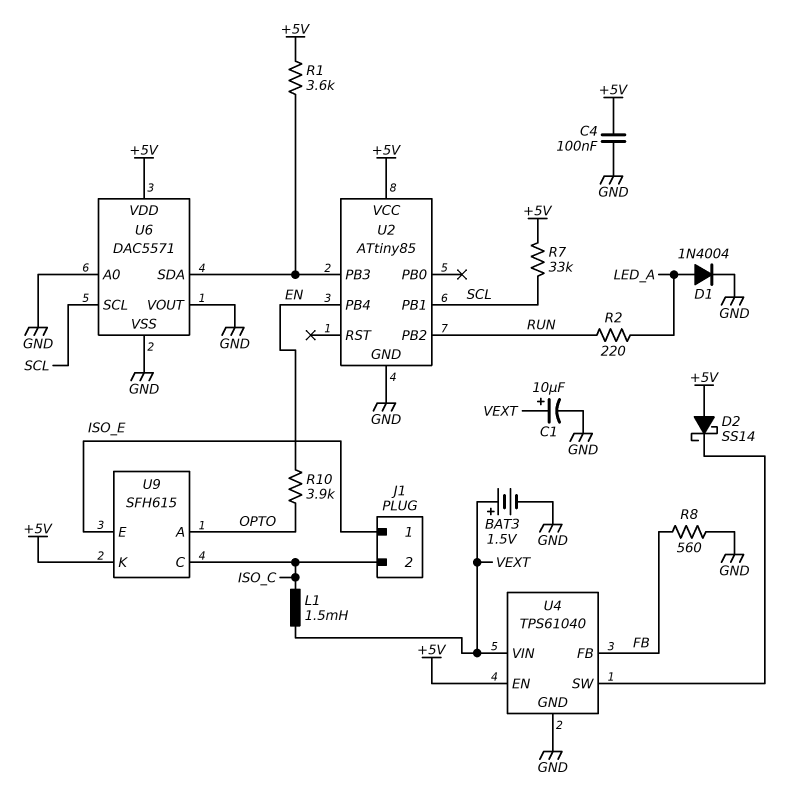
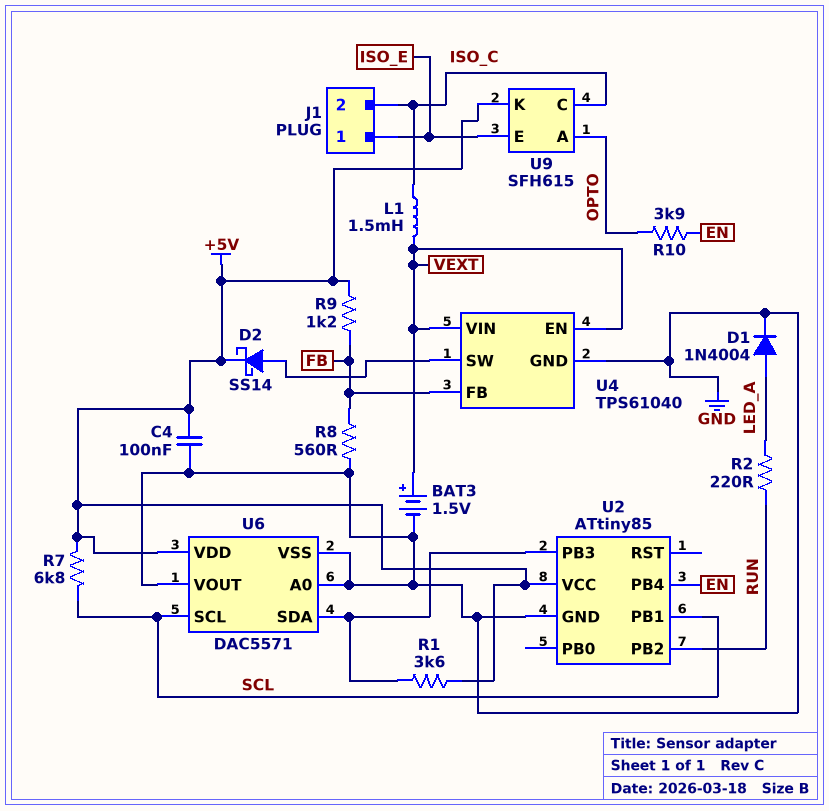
C1: 10uF (plus VEXT, minus GND) -> none
D2: schottky SS14 (A +5V, K U4/SW) -> schottky SS14 (A U4/SW, K +5V)
R7: 33k (+5V, SCL) -> 6.8k (+5V, SCL)
R9: none -> 1.2k (+5V, FB)
U4 pin EN: +5V -> VEXT

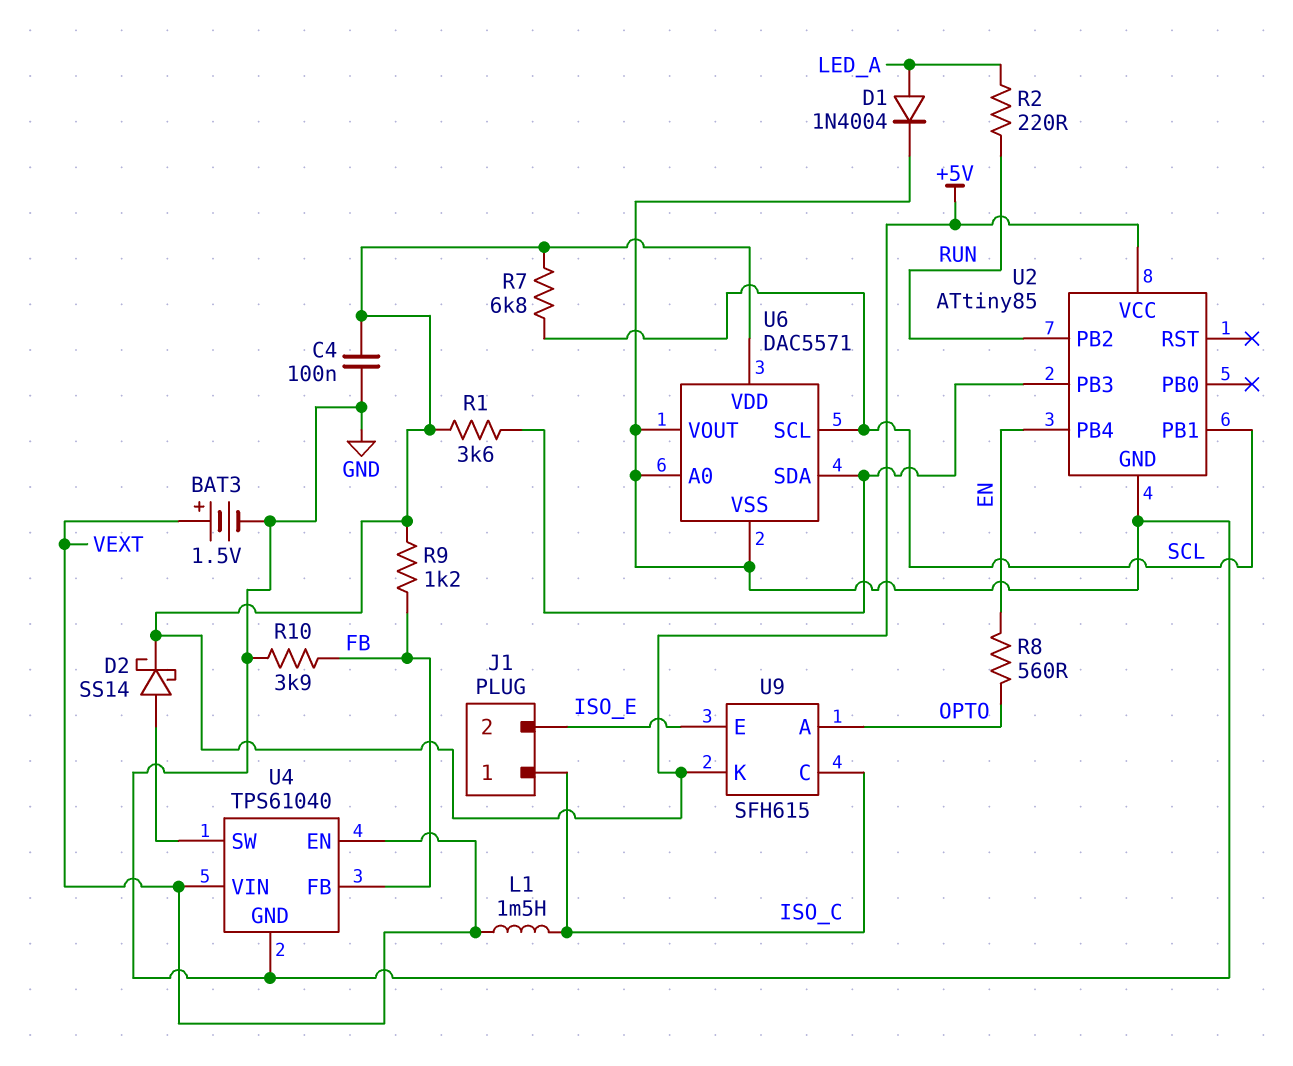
J1 pin 1: ISO_E -> ISO_C
J1 pin 2: ISO_C -> ISO_E
R8: 560 (FB, GND) -> 560 (EN, OPTO)
R10: 3.9k (EN, OPTO) -> 3.9k (FB, GND)

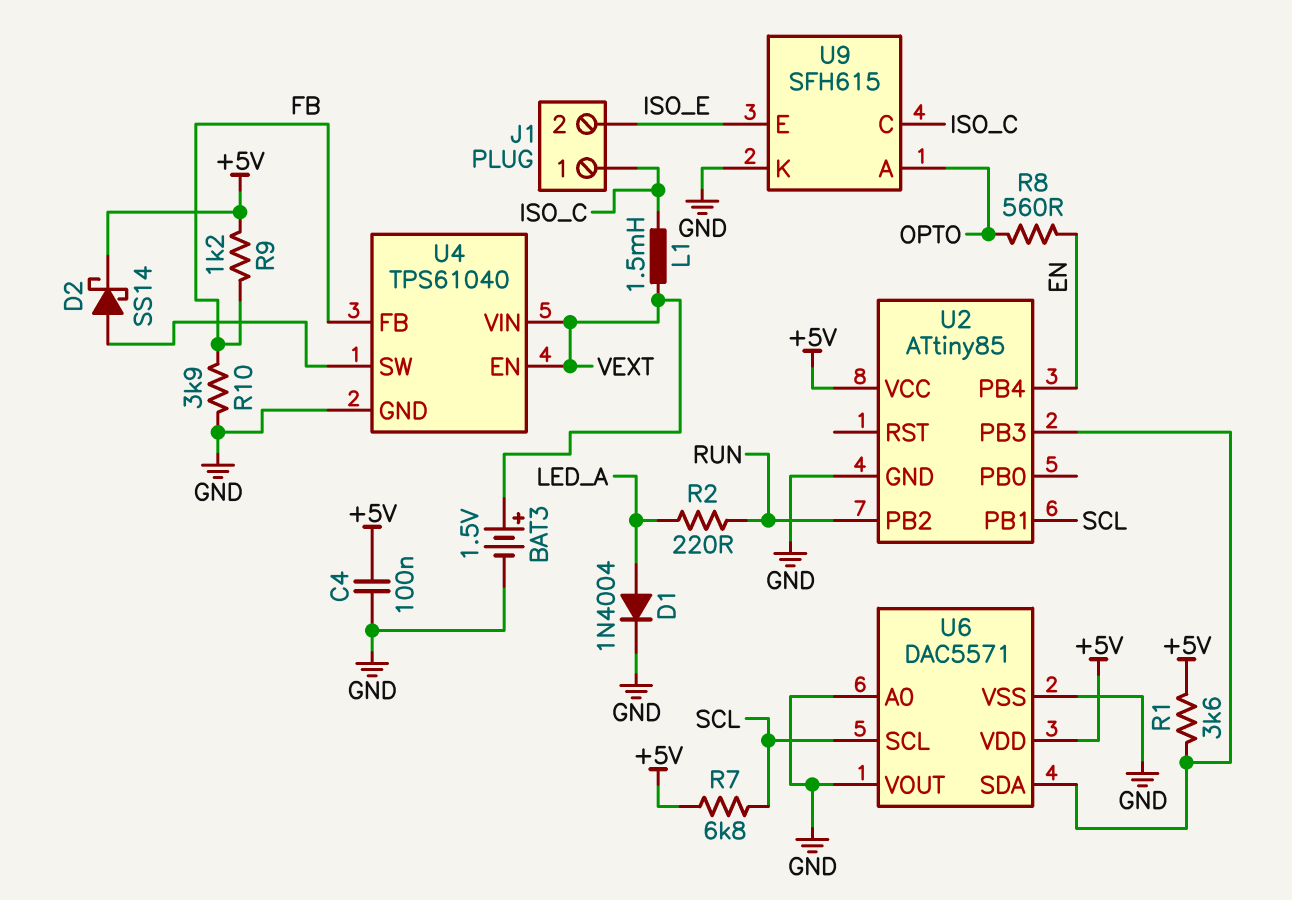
U9 pin K: +5V -> GND

